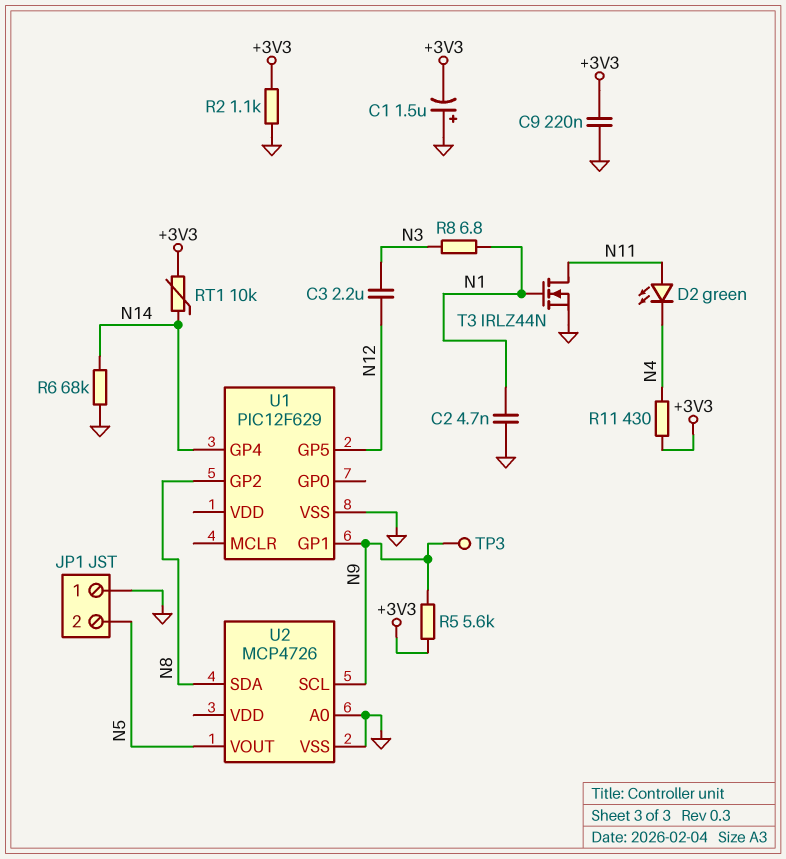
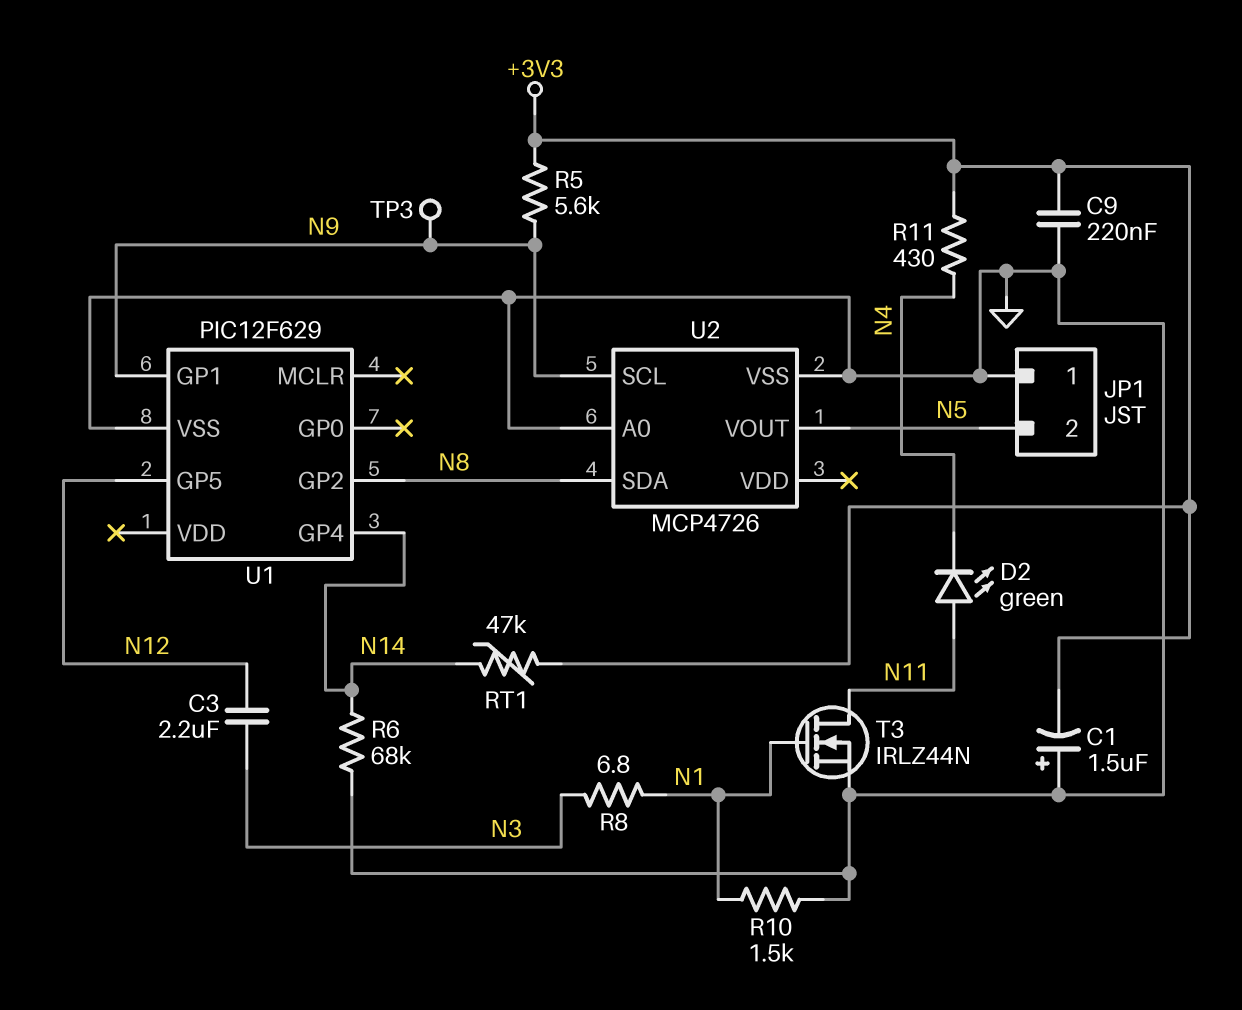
C2: 4.7nF (GND, N1) -> none
R2: 1.1k (+3V3, GND) -> none
R10: none -> 1.5k (GND, N1)
RT1: 10k (+3V3, N14) -> 47k (+3V3, N14)

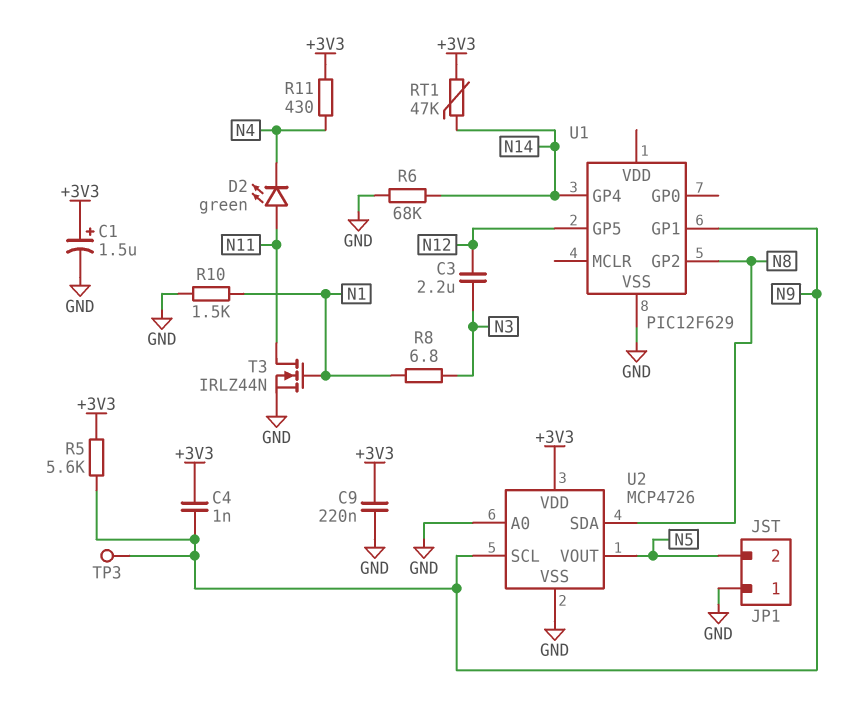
C1: 1.5uF (plus GND, minus +3V3) -> 1.5uF (plus +3V3, minus GND)
C4: none -> 1nF (+3V3, N9)
U2 pin VDD: none -> +3V3

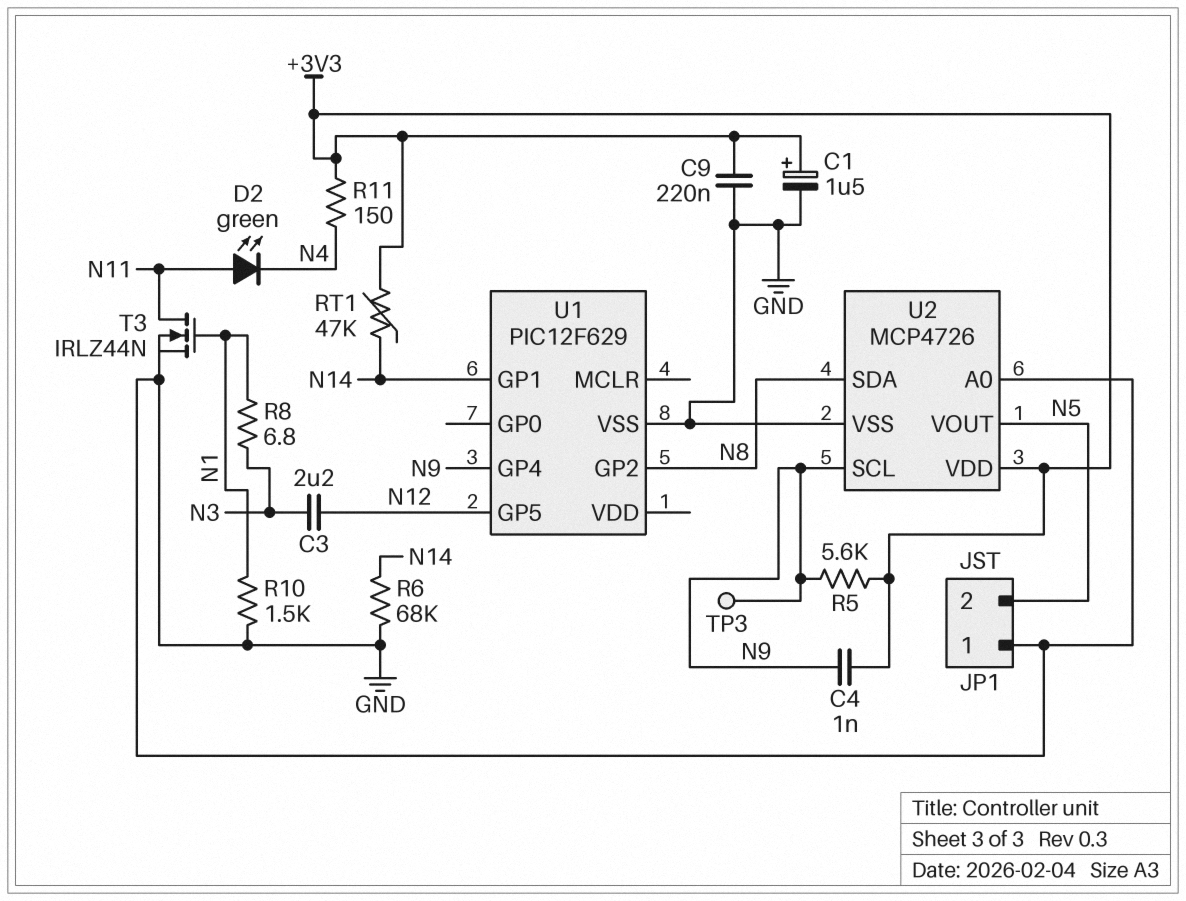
R11: 430 (+3V3, N4) -> 150 (+3V3, N4)
U1 pin GP1: N9 -> N14
U1 pin GP4: N14 -> N9

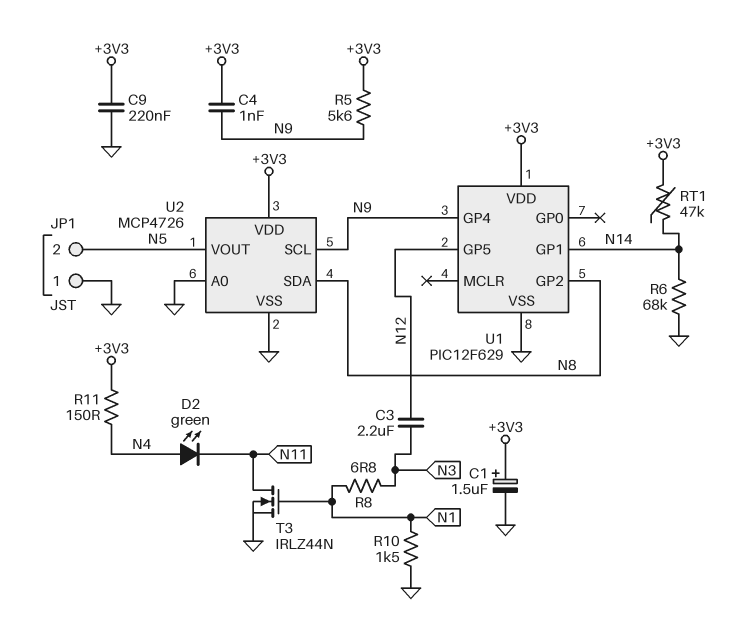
D2: LED green (A N11, K N4) -> LED green (A N4, K N11)
TP3: test point (N9) -> none
U1 pin VDD: none -> +3V3

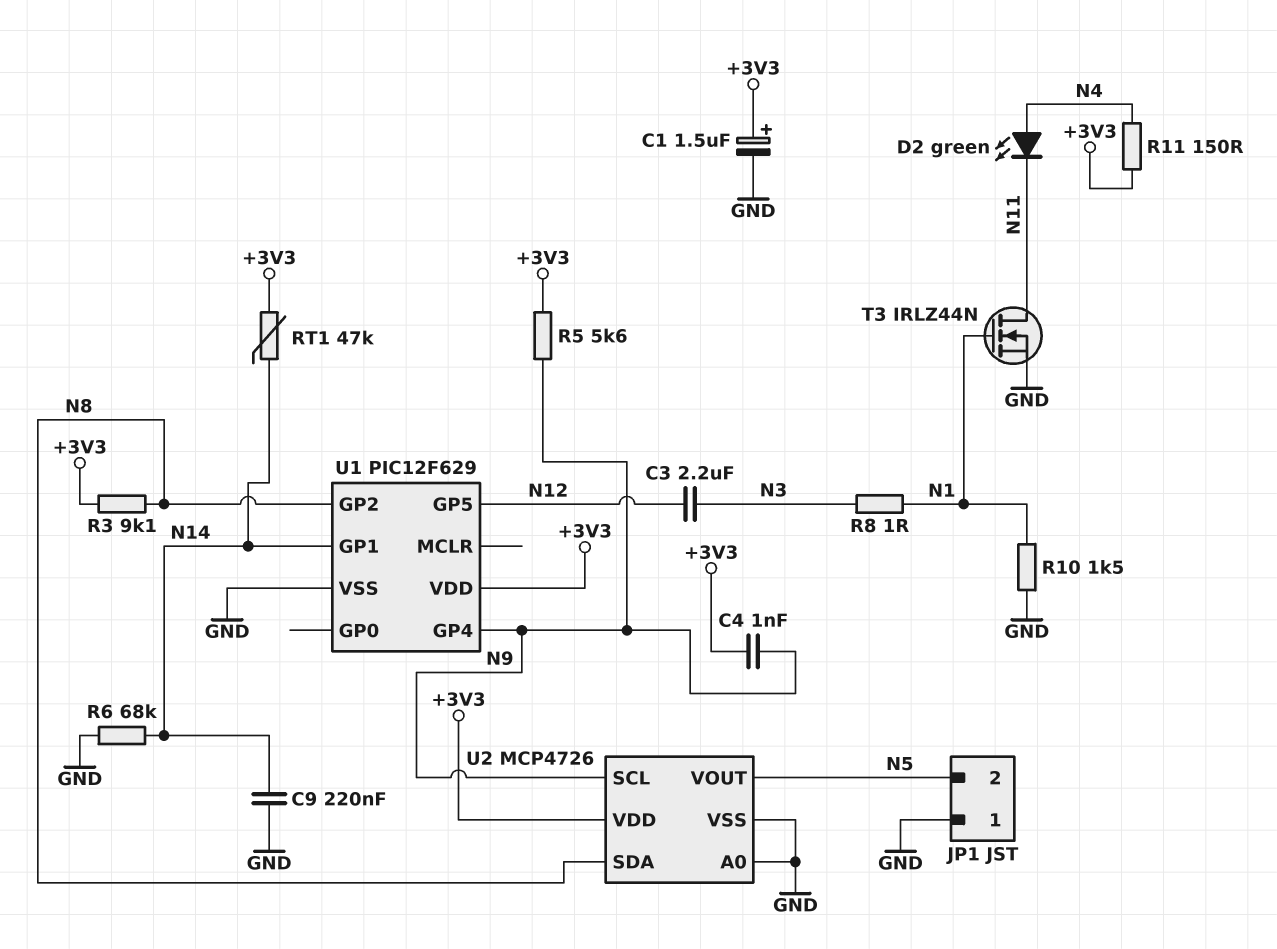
C9: 220nF (+3V3, GND) -> 220nF (GND, N14)
R3: none -> 9.1k (+3V3, N8)
R8: 6.8 (N1, N3) -> 1 (N1, N3)

